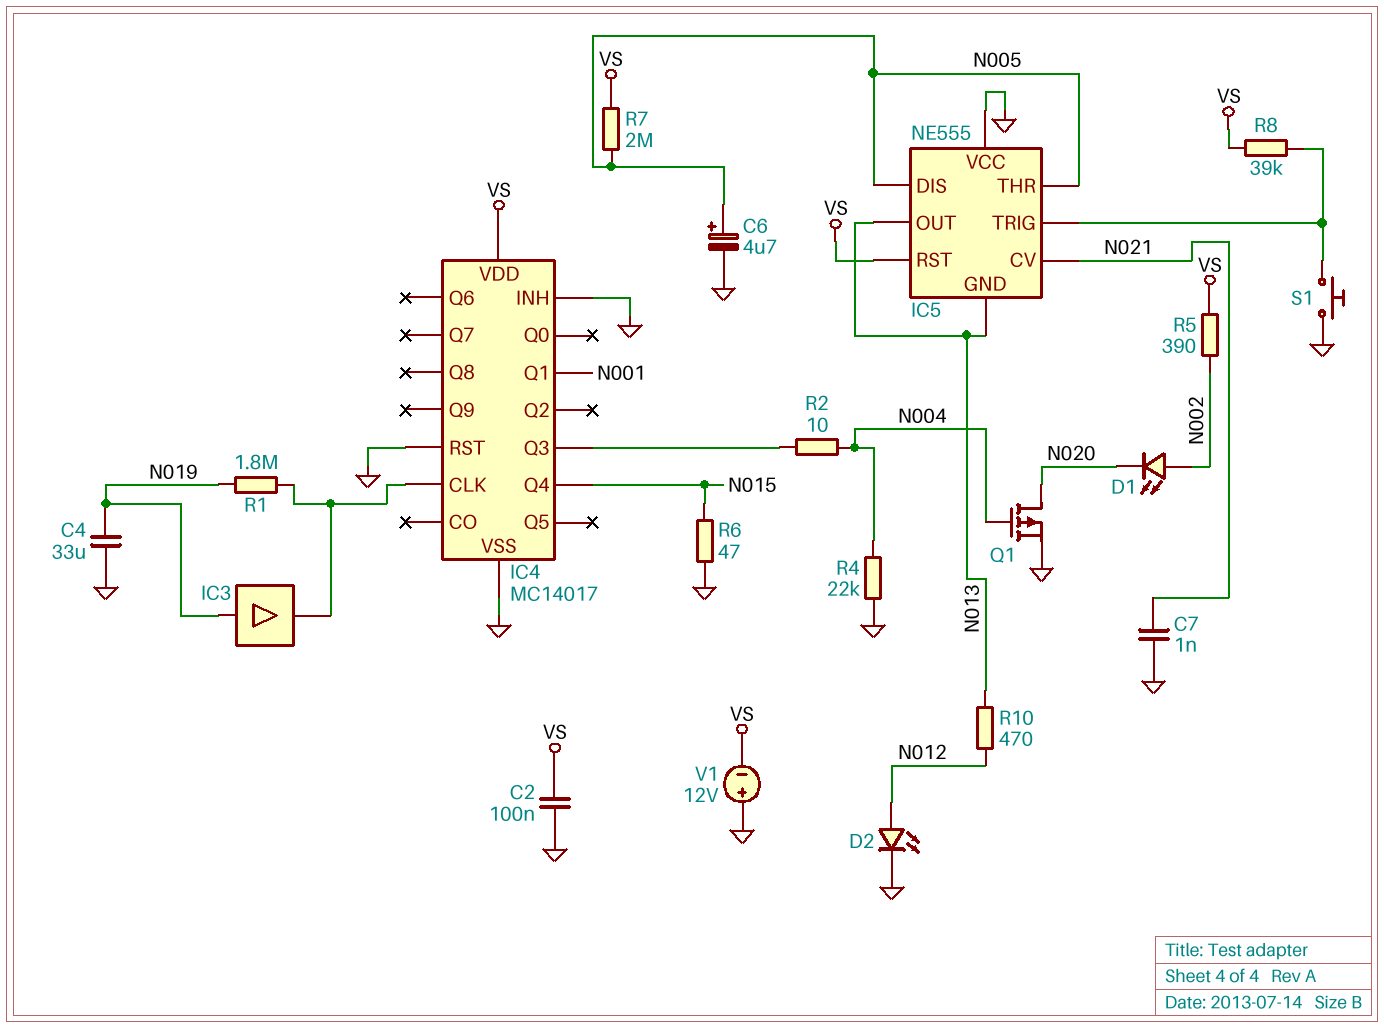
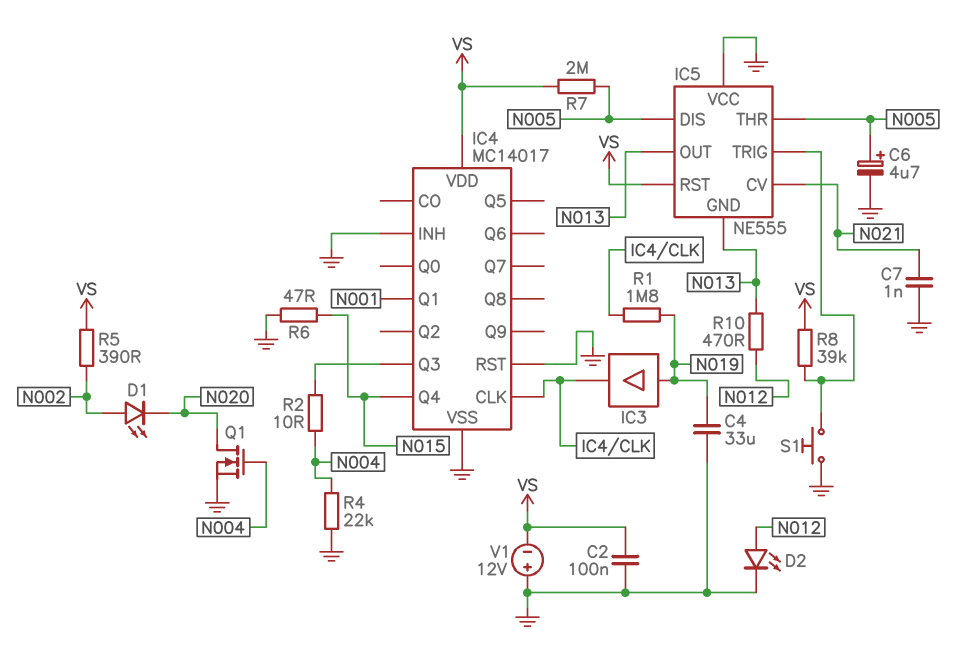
Q1: PMOS (G N004, D N020, S GND) -> NMOS (G N004, D N020, S GND)

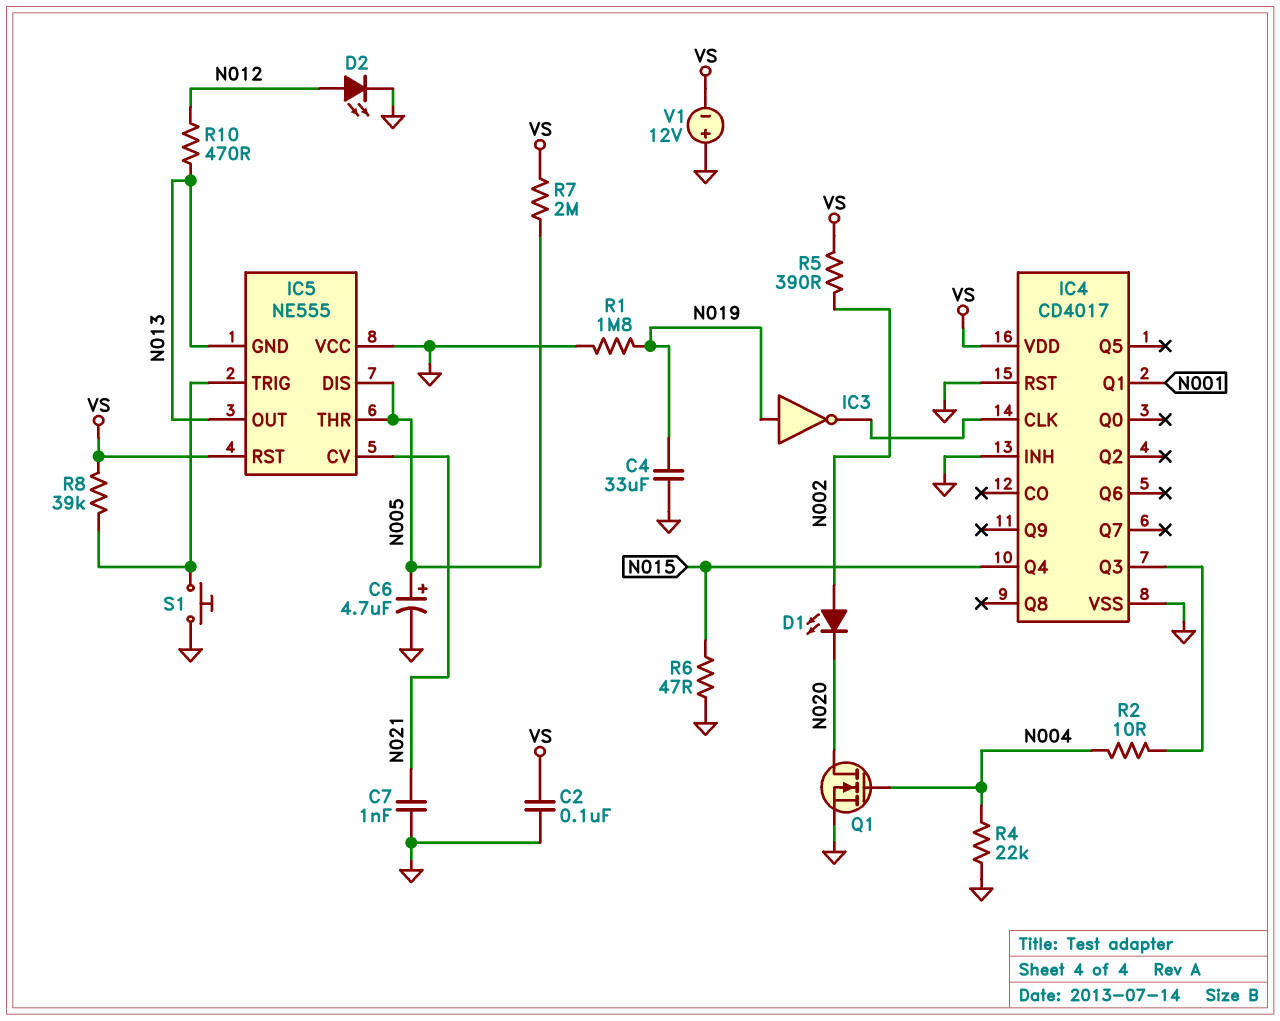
IC3: buffer (in N019, out IC4/CLK) -> NOT (in N019, out IC4/CLK)
IC4: MC14017 -> CD4017
R1: 1.8M (IC4/CLK, N019) -> 1.8M (GND, N019)

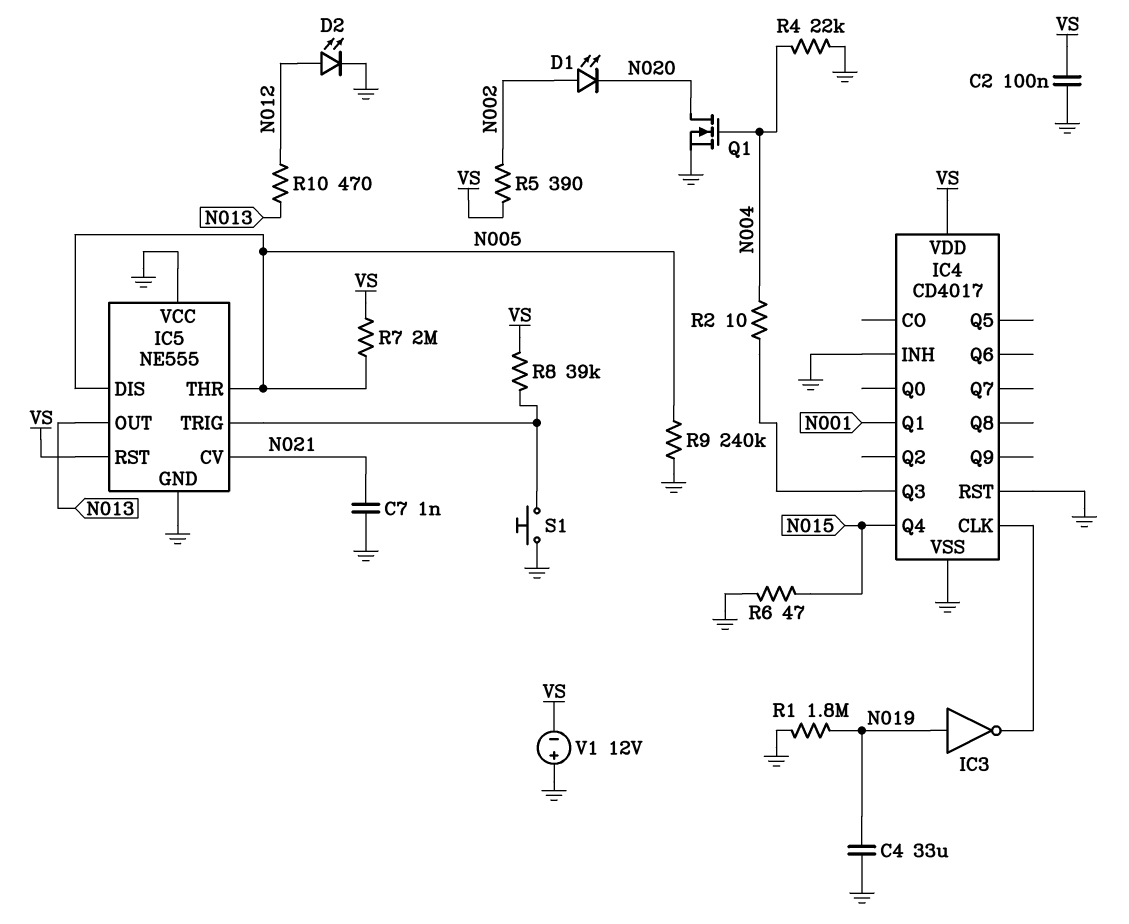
C6: 4.7uF (plus N005, minus GND) -> none
IC5 pin GND: N013 -> GND
R9: none -> 240k (GND, N005)

